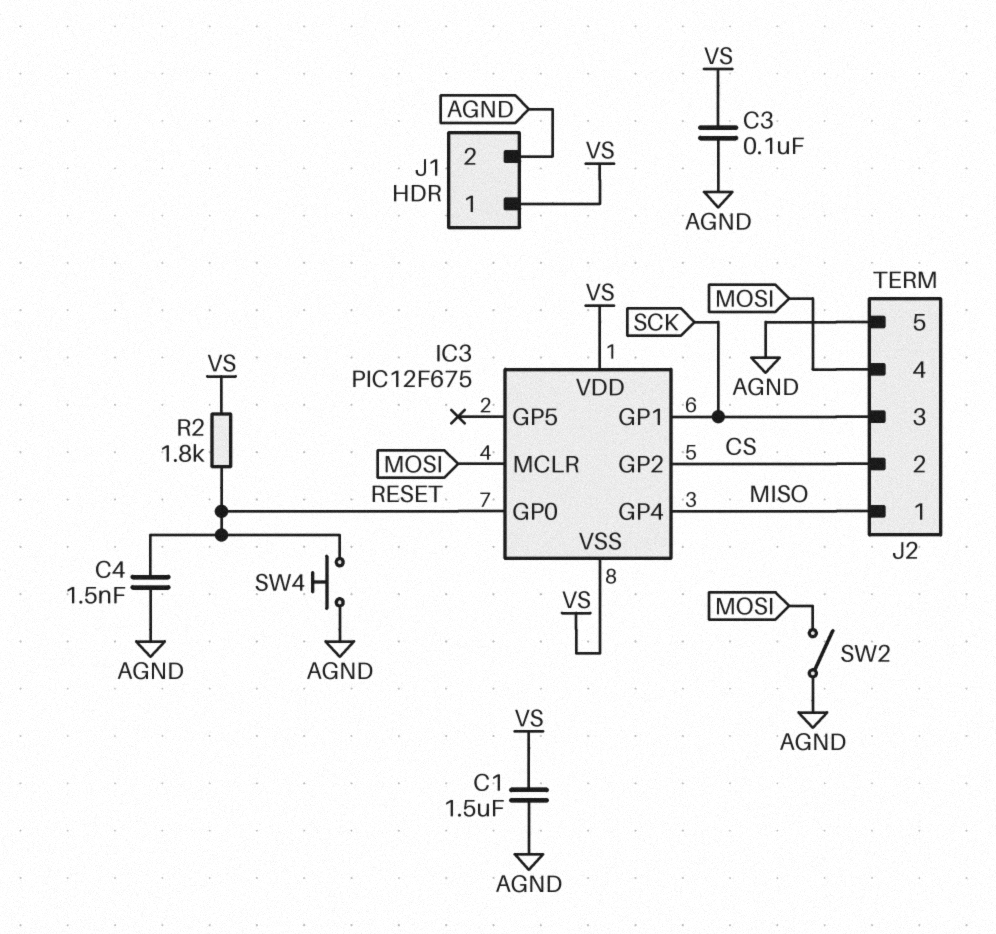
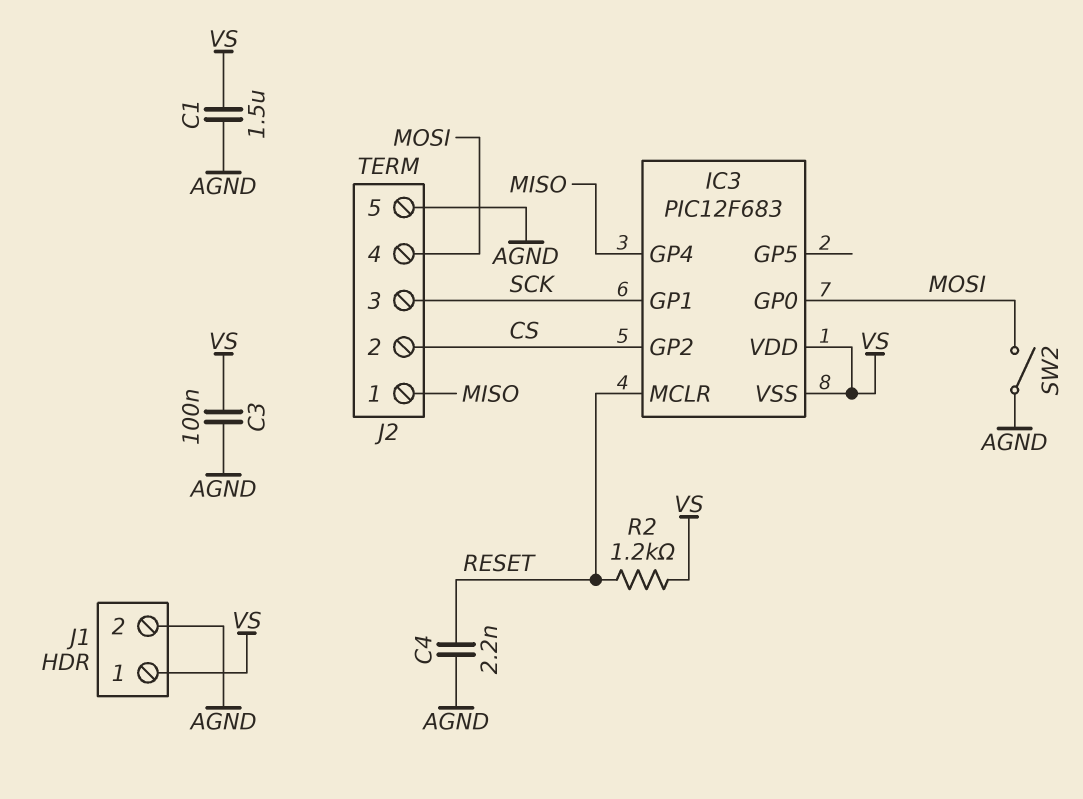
C4: 1.5nF (AGND, RESET) -> 2.2nF (AGND, RESET)
IC3: PIC12F675 -> PIC12F683
IC3 pin GP0: RESET -> MOSI
IC3 pin MCLR: MOSI -> RESET
R2: 1.8k (RESET, VS) -> 1.2k (RESET, VS)
SW4: button (AGND, RESET) -> none

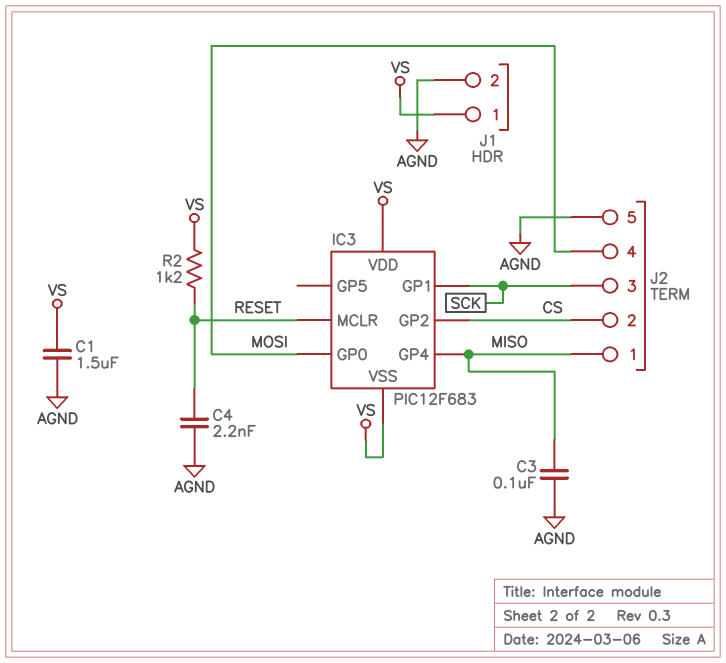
C3: 100nF (AGND, VS) -> 100nF (AGND, MISO)
SW2: switch (AGND, MOSI) -> none

